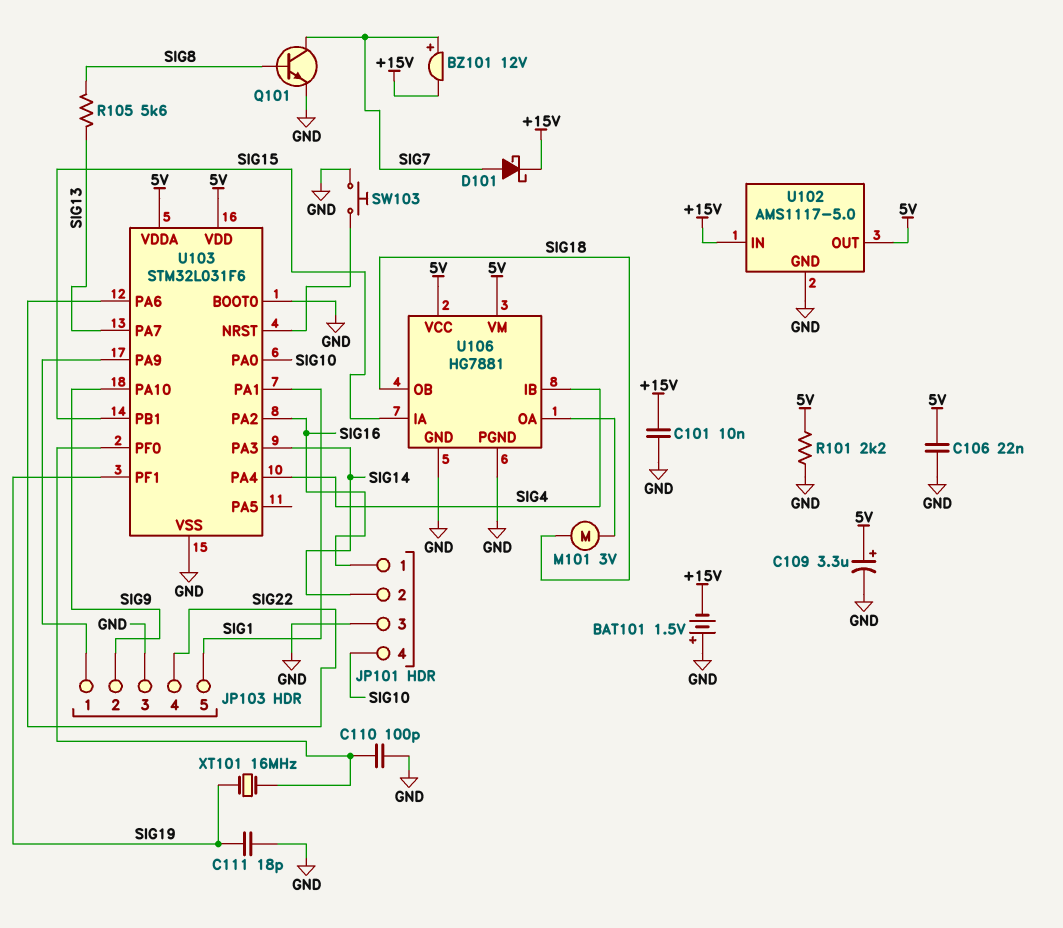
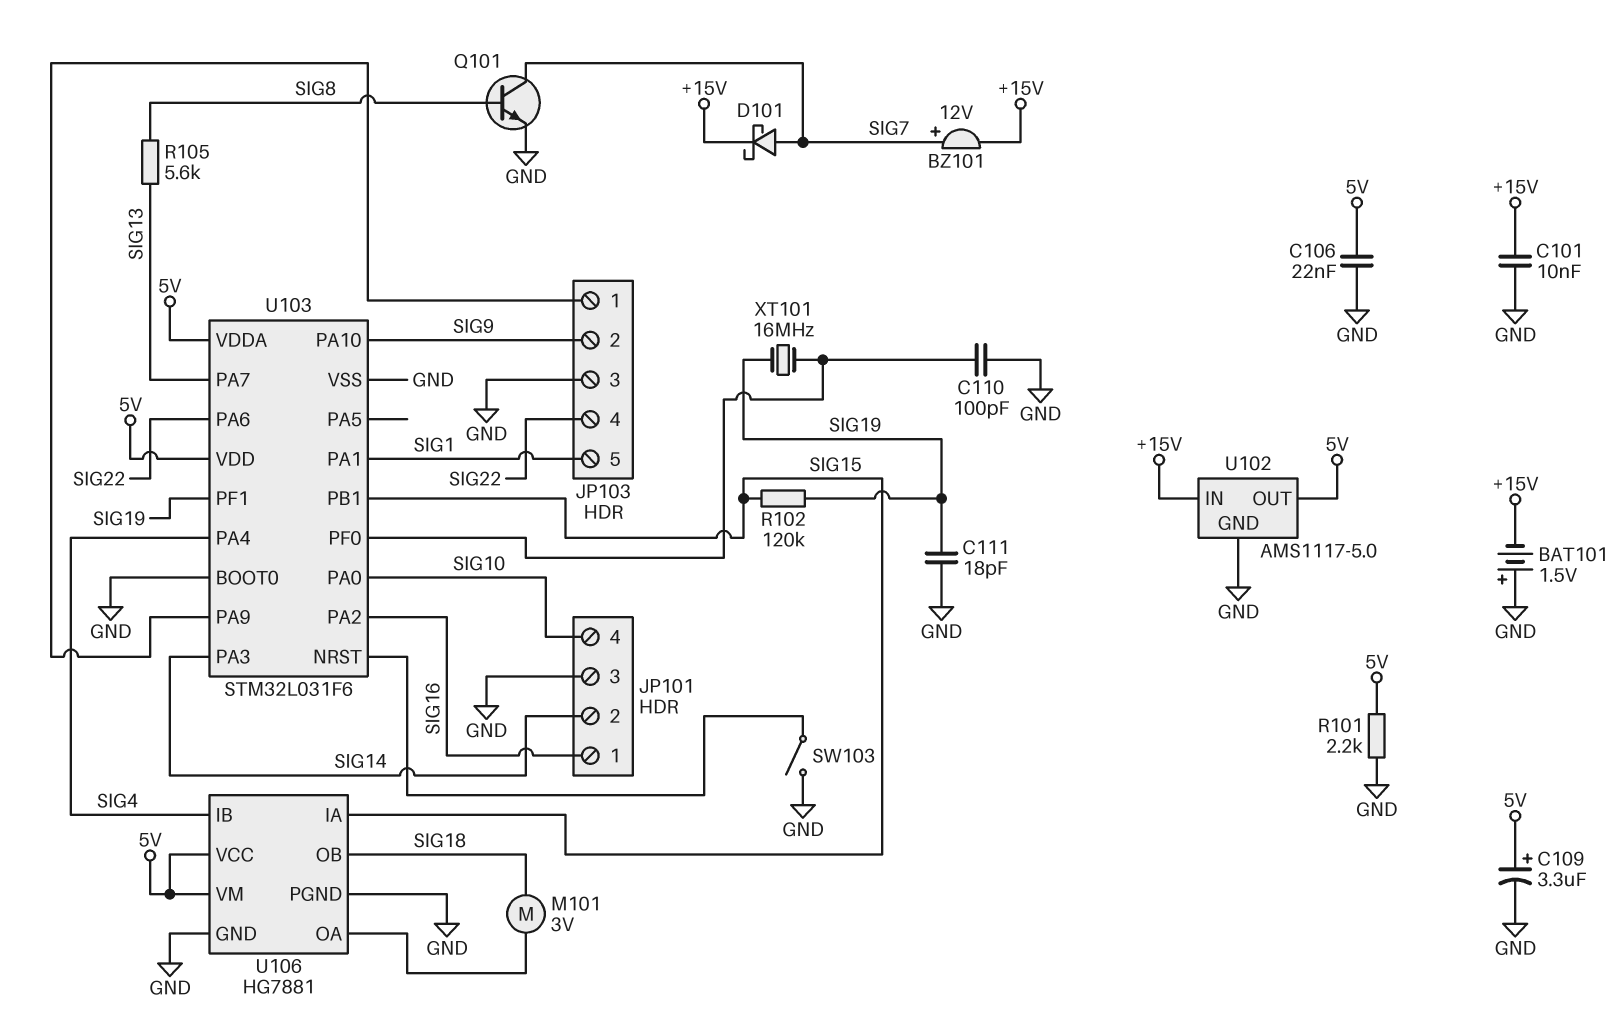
R102: none -> 120k (SIG15, SIG19)
SW103: button (GND, U103/NRST) -> switch (GND, U103/NRST)

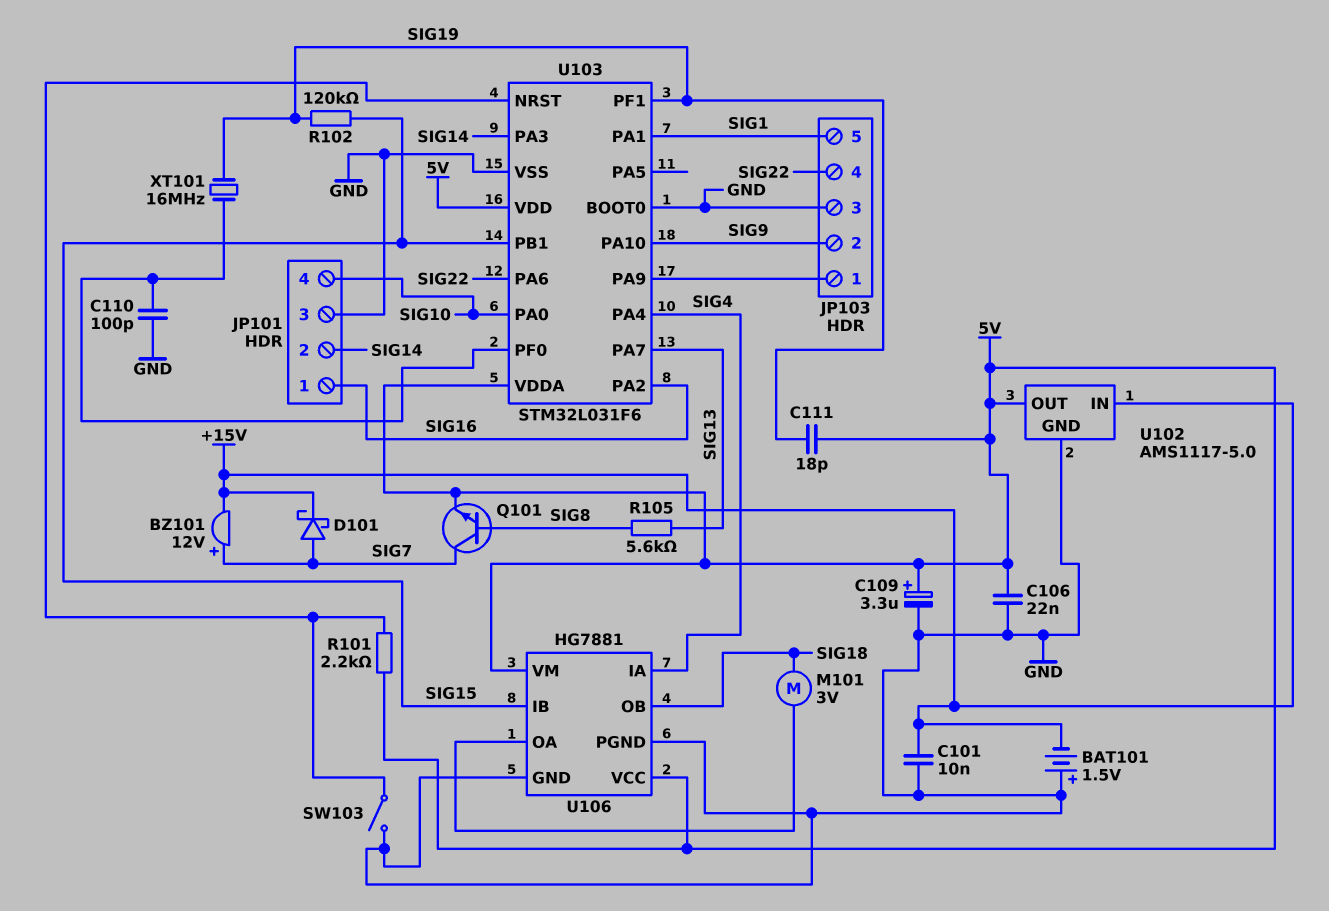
C111: 18pF (GND, SIG19) -> 18pF (5V, SIG19)
Q101: NPN (B SIG8, C SIG7, E GND) -> NPN (B SIG8, C SIG7, E 5V)
R101: 2.2k (5V, GND) -> 2.2k (5V, U103/NRST)
U106 pin IA: SIG15 -> SIG4
U106 pin IB: SIG4 -> SIG15

